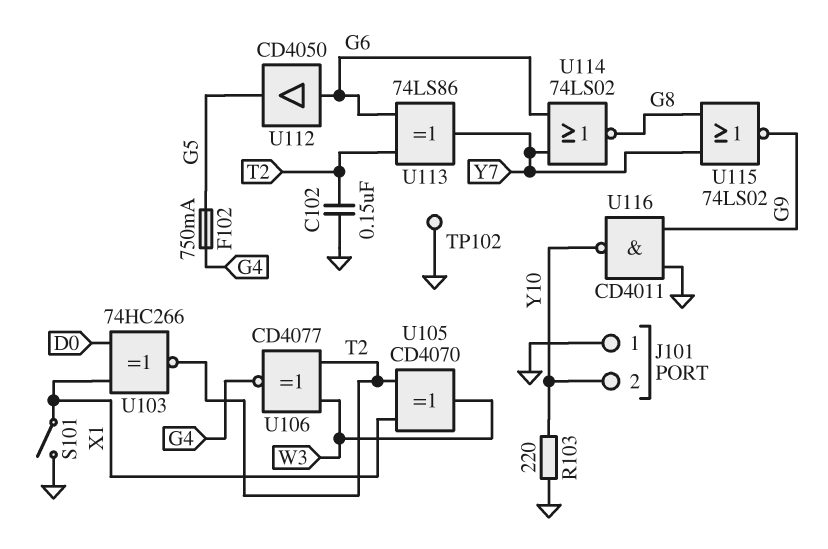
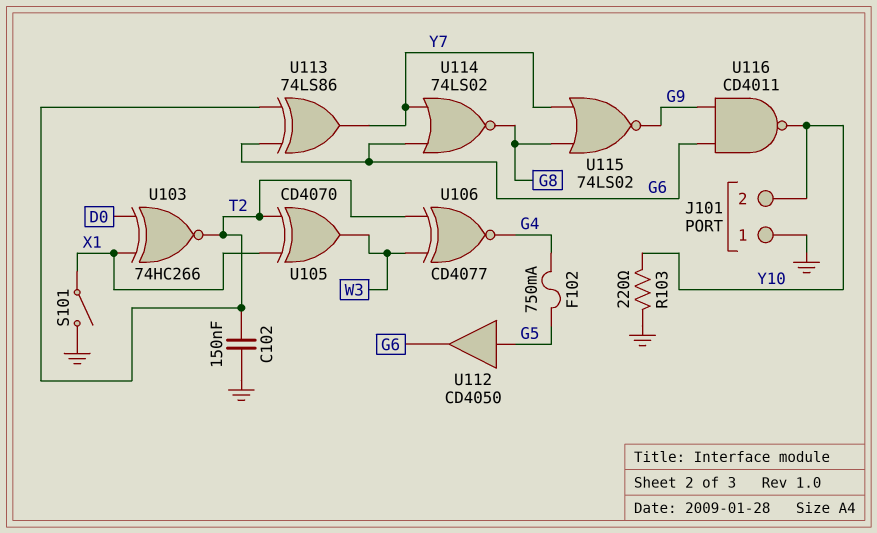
TP102: test point (GND) -> none
U112: buffer CD4050 (in G6, out G5) -> buffer CD4050 (in G5, out G6)
U116: NAND CD4011 (in G9, in GND, out Y10) -> NAND CD4011 (in G6, in G9, out Y10)

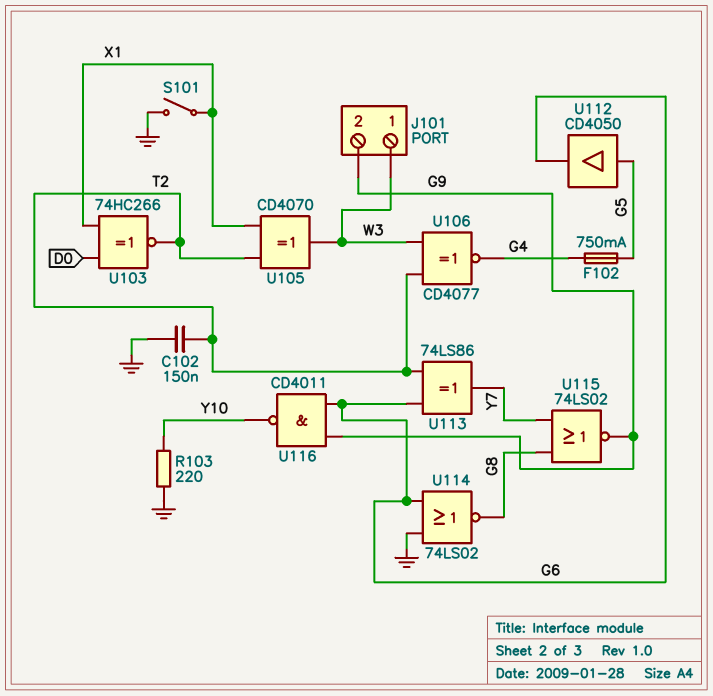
J101 pin 1: GND -> W3
J101 pin 2: Y10 -> G9
U114: NOR 74LS02 (in G6, in Y7, out G8) -> NOR 74LS02 (in G6, in GND, out G8)

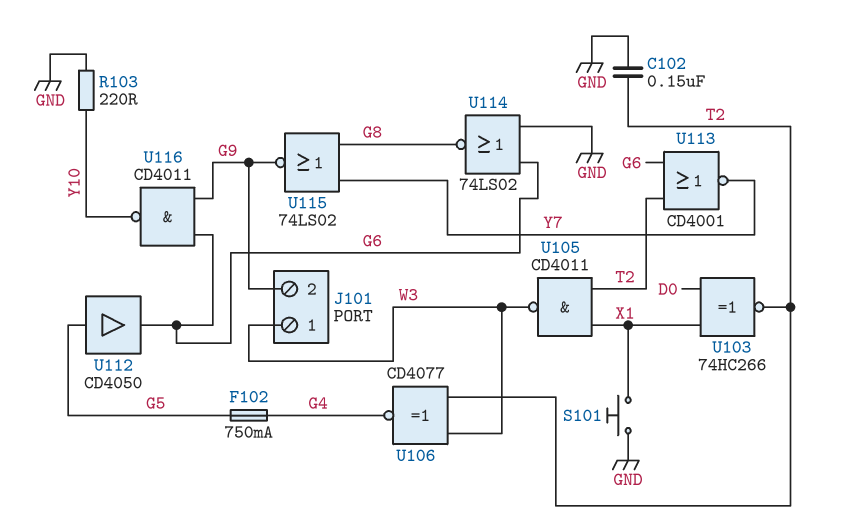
S101: switch (GND, X1) -> button (GND, X1)
U105: XOR CD4070 (in T2, in X1, out W3) -> NAND CD4011 (in T2, in X1, out W3)
U113: XOR 74LS86 (in G6, in T2, out Y7) -> NOR CD4001 (in G6, in T2, out Y7)

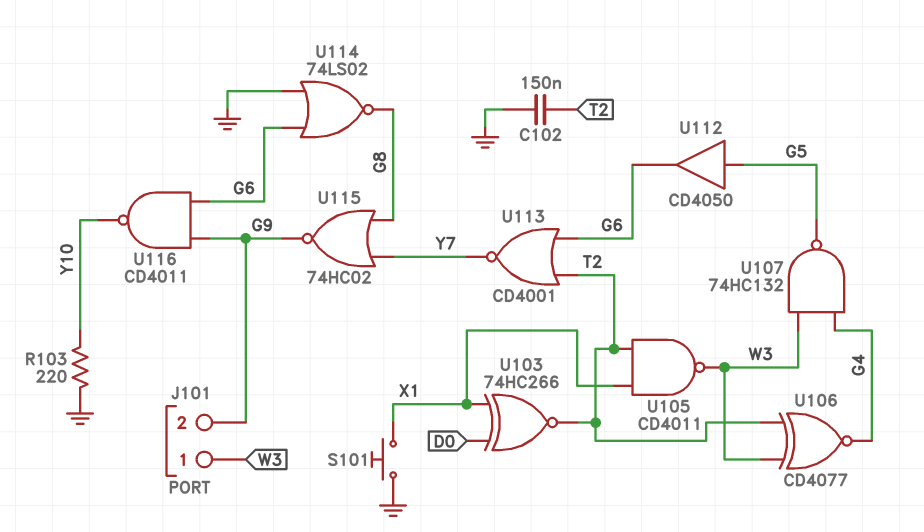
F102: 750mA (G4, G5) -> none
U107: none -> NAND 74HC132 (in G4, in W3, out G5)
U115: NOR 74LS02 (in G8, in Y7, out G9) -> NOR 74HC02 (in G8, in Y7, out G9)

